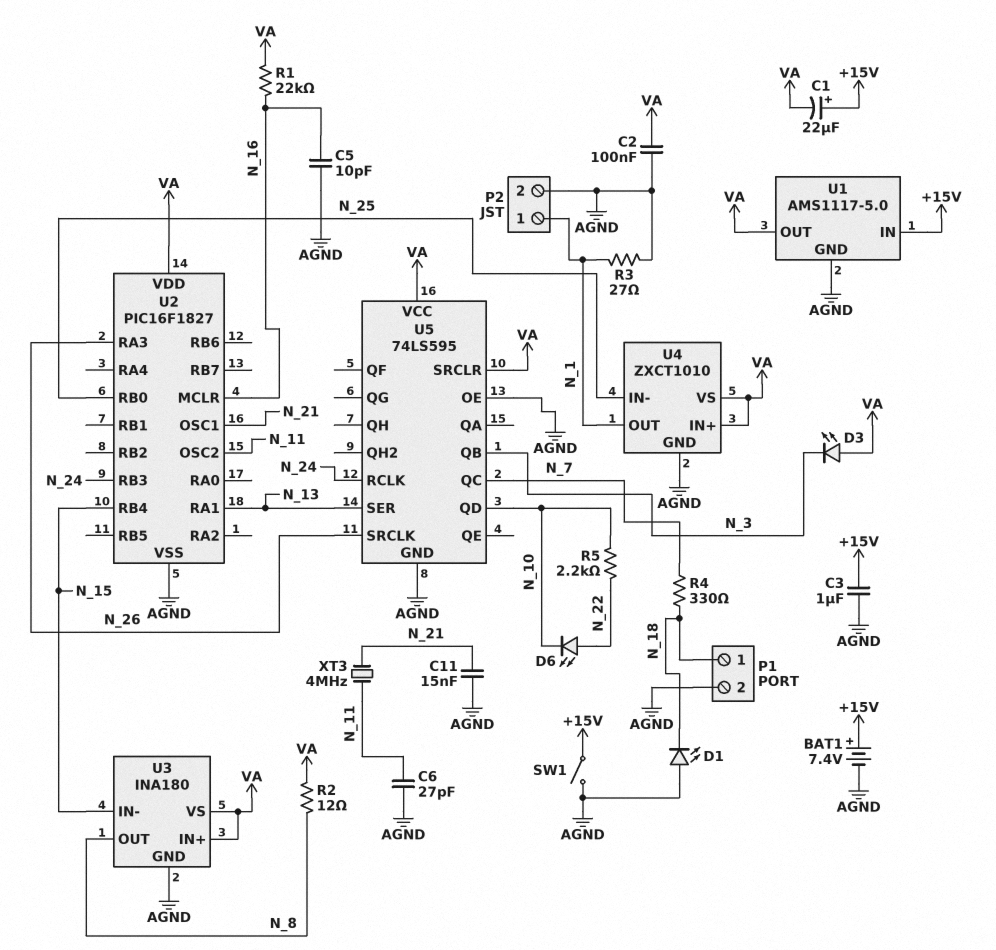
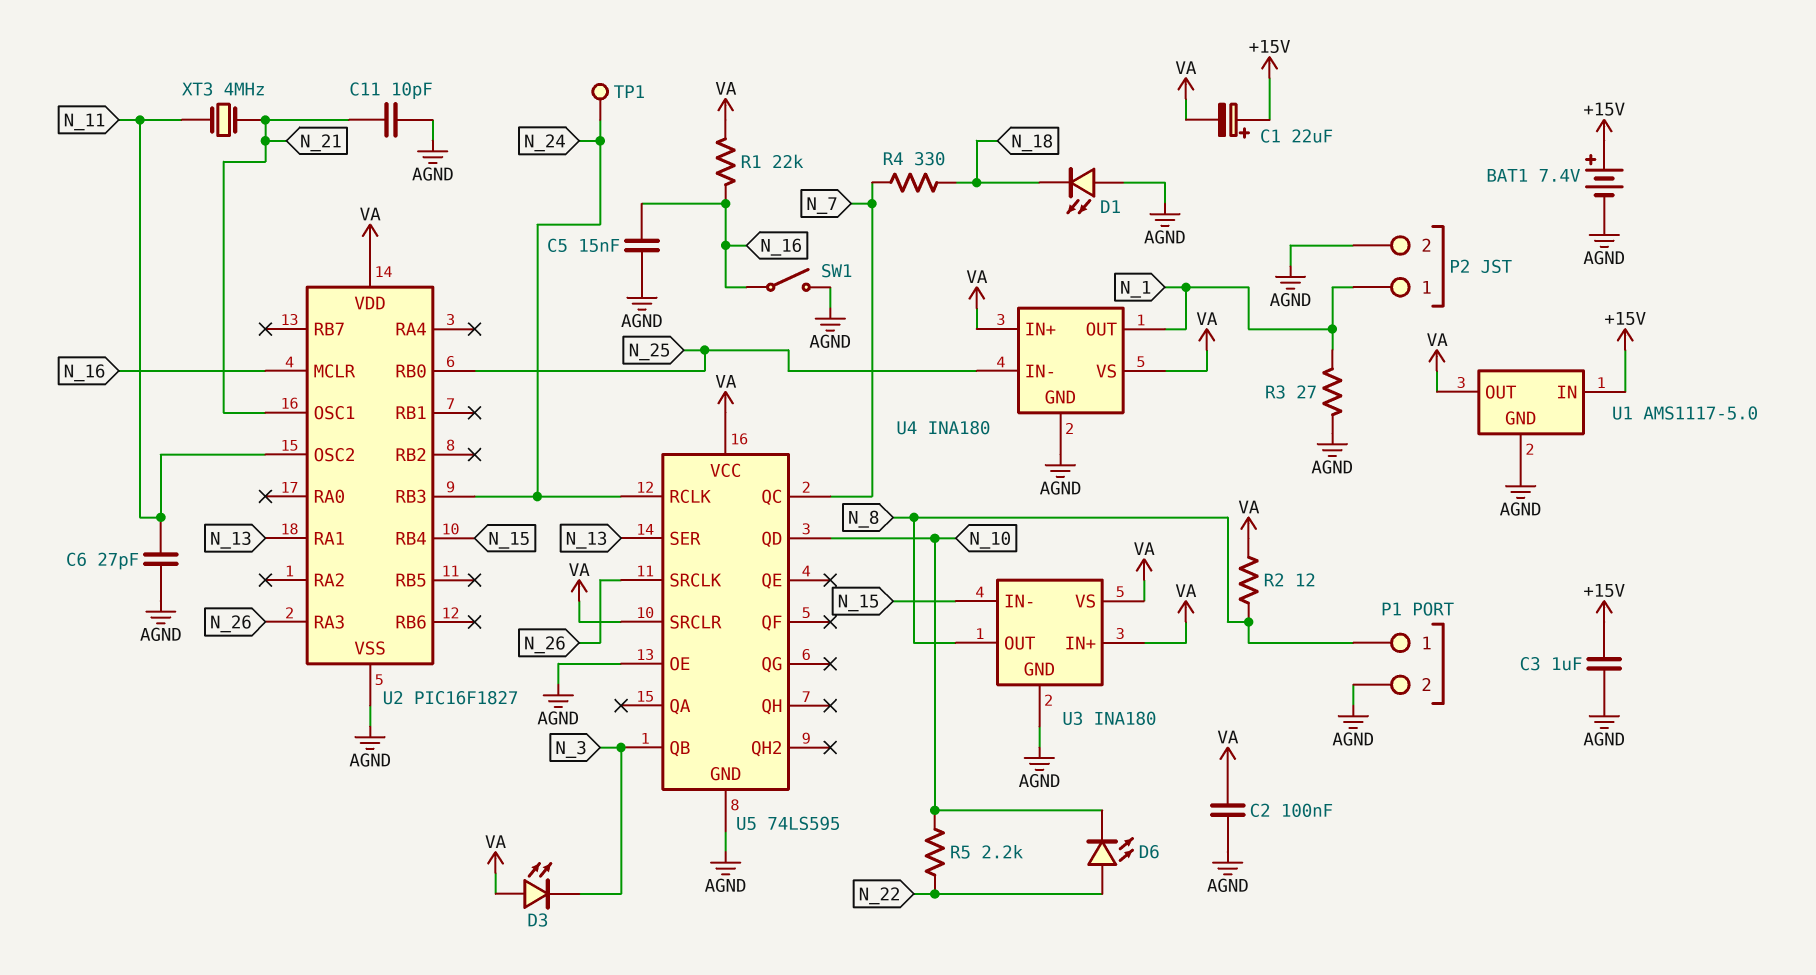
C5: 10pF (AGND, N_16) -> 15nF (AGND, N_16)
C11: 15nF (AGND, N_21) -> 10pF (AGND, N_21)
P1 pin 1: N_18 -> N_8
SW1: switch (+15V, AGND) -> switch (AGND, N_16)
TP1: none -> test point (N_24)
U4: ZXCT1010 -> INA180

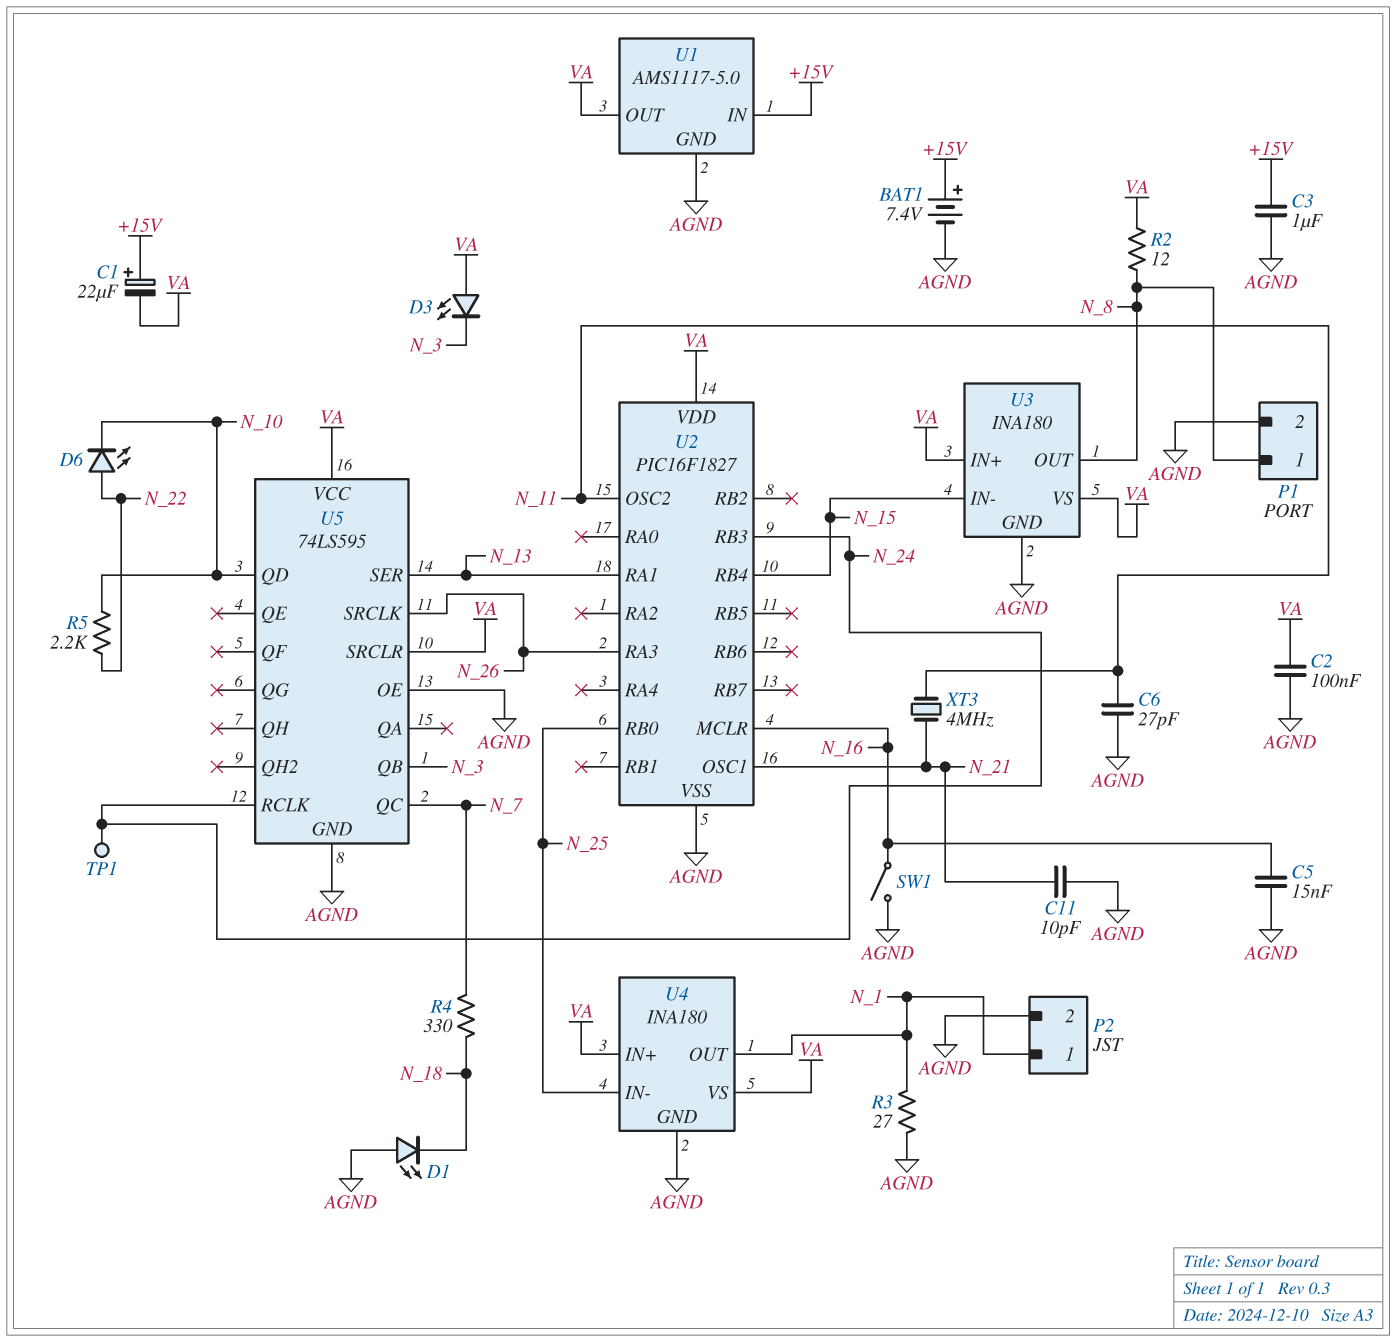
R1: 22k (N_16, VA) -> none

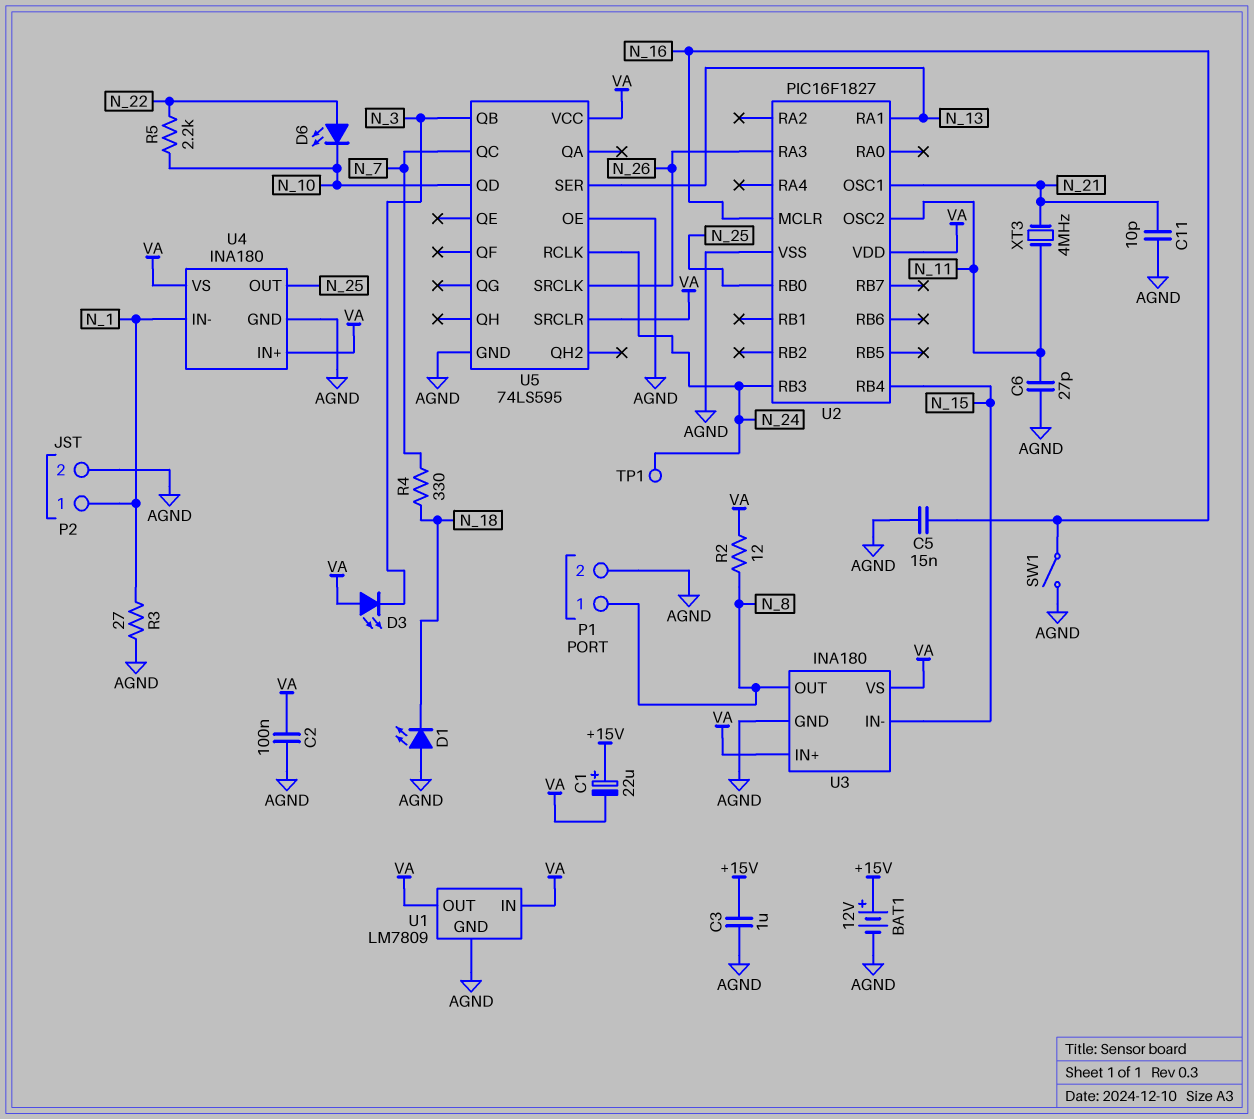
BAT1: 7.4V (plus +15V, minus AGND) -> 12V (plus +15V, minus AGND)
U1: AMS1117-5.0 -> LM7809
U1 pin IN: +15V -> VA
U4 pin IN-: N_25 -> N_1
U4 pin OUT: N_1 -> N_25

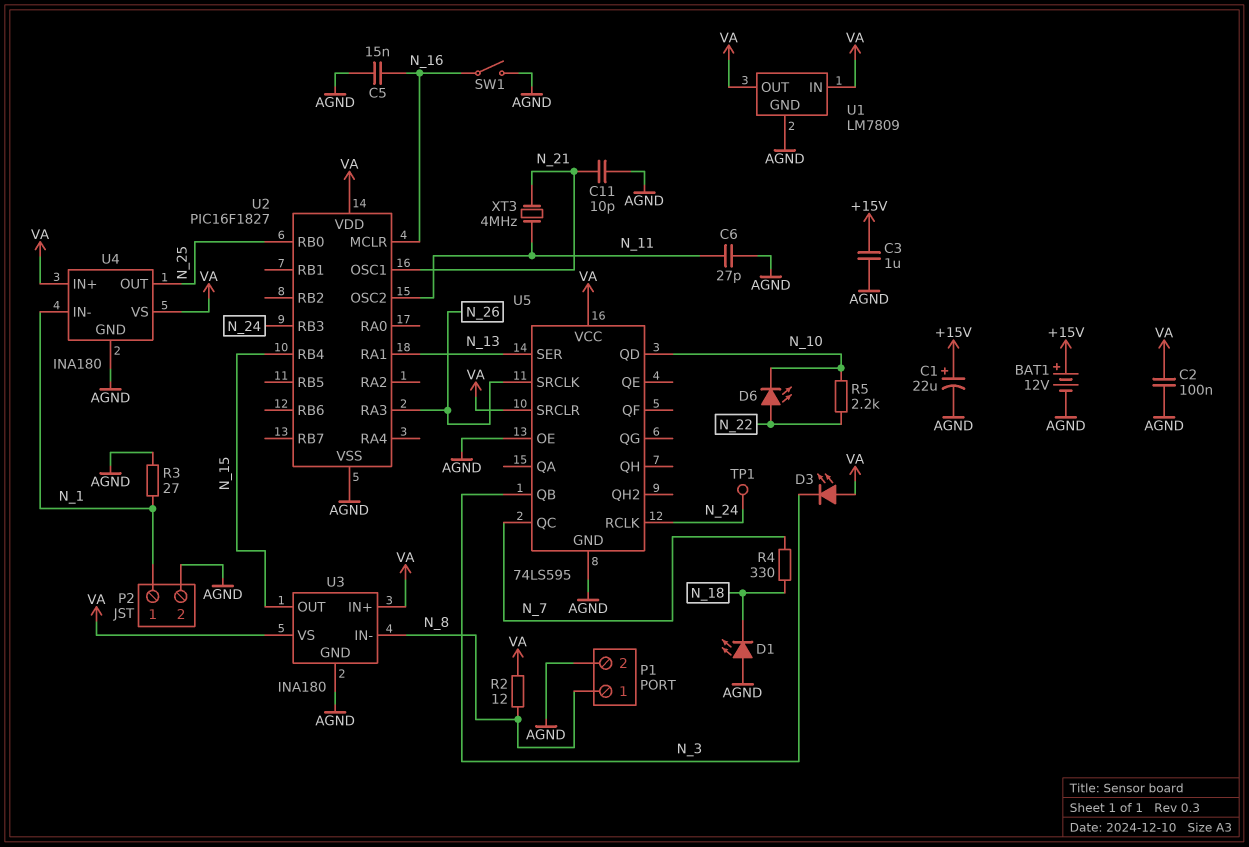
C1: 22uF (plus +15V, minus VA) -> 22uF (plus +15V, minus AGND)
U3 pin IN-: N_15 -> N_8
U3 pin OUT: N_8 -> N_15

